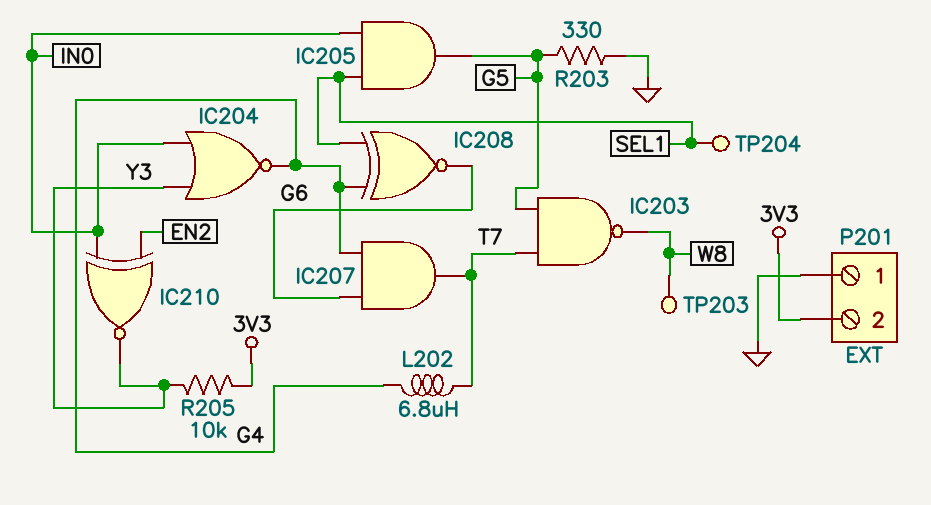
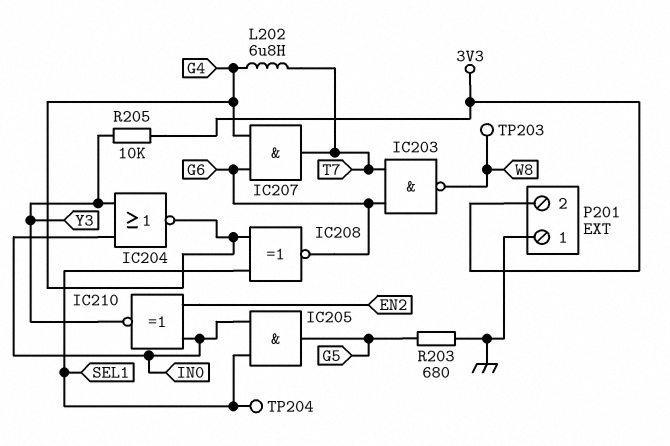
IC203: NAND (in G5, in T7, out W8) -> NAND (in G6, in T7, out W8)
R203: 330 (G5, GND) -> 680 (G5, GND)

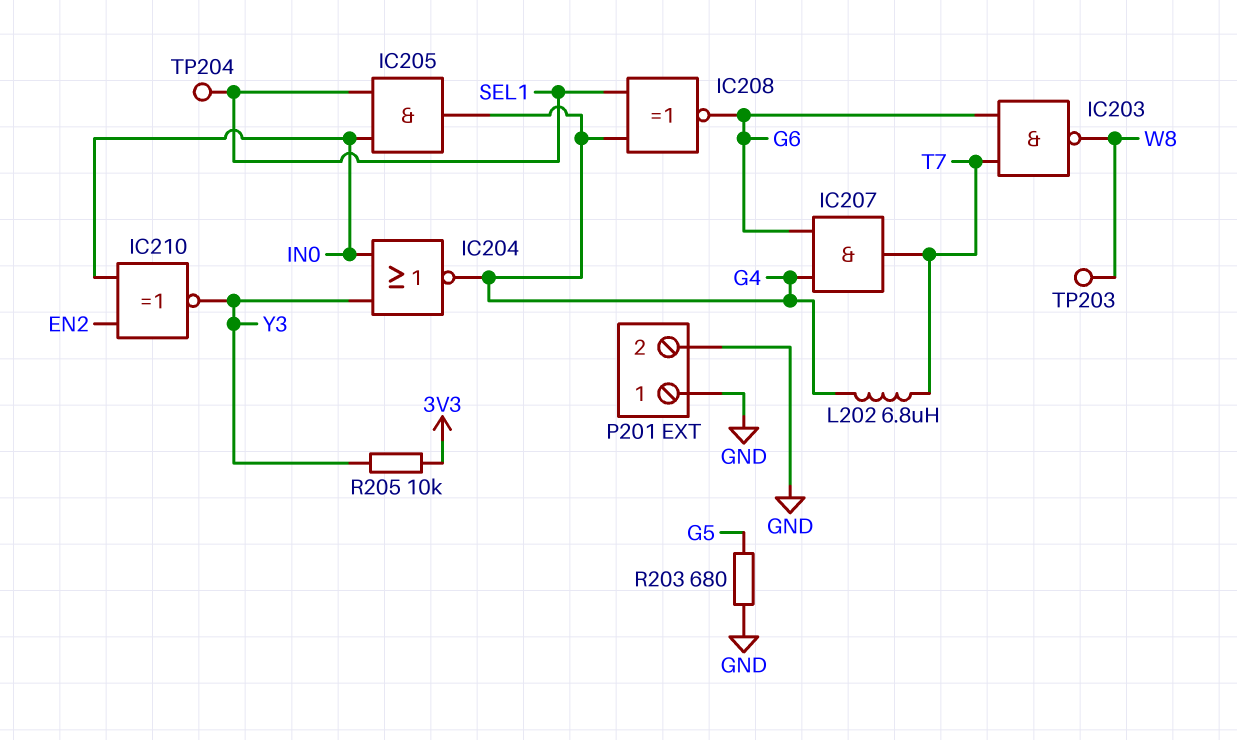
IC205: AND (in IN0, in SEL1, out G5) -> AND (in IN0, in SEL1, out G4)
P201 pin 2: 3V3 -> GND

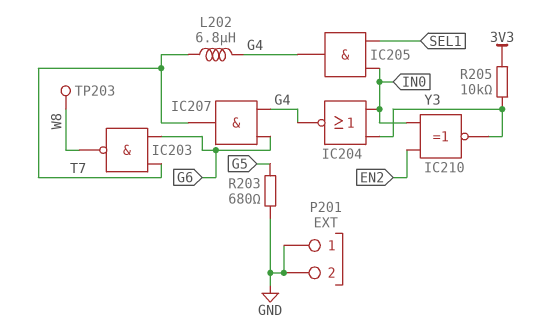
IC208: XNOR (in G4, in SEL1, out G6) -> none
TP204: test point (SEL1) -> none

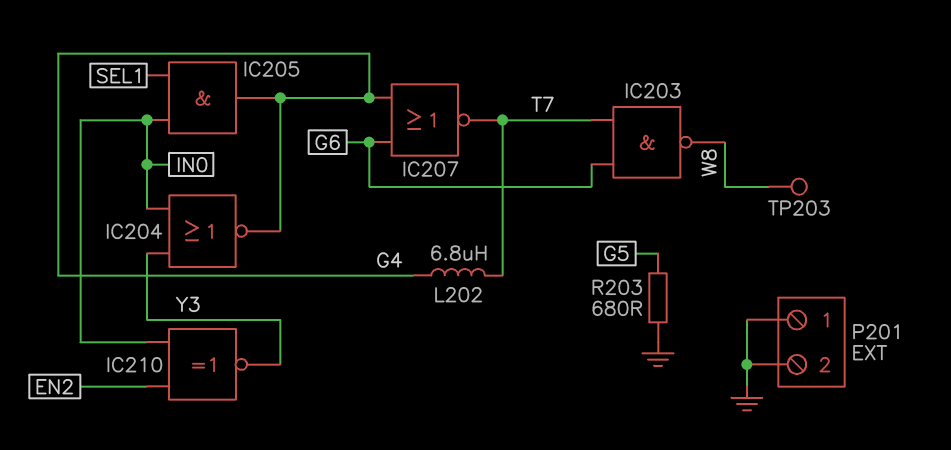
IC207: AND (in G4, in G6, out T7) -> NOR (in G4, in G6, out T7)
R205: 10k (3V3, Y3) -> none

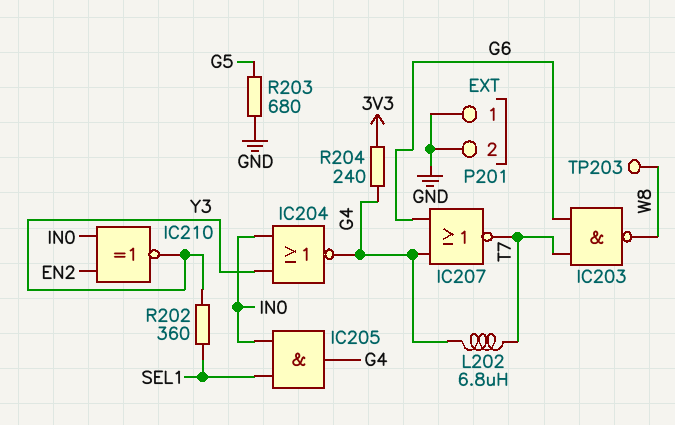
R202: none -> 360 (SEL1, Y3)
R204: none -> 240 (3V3, G4)

